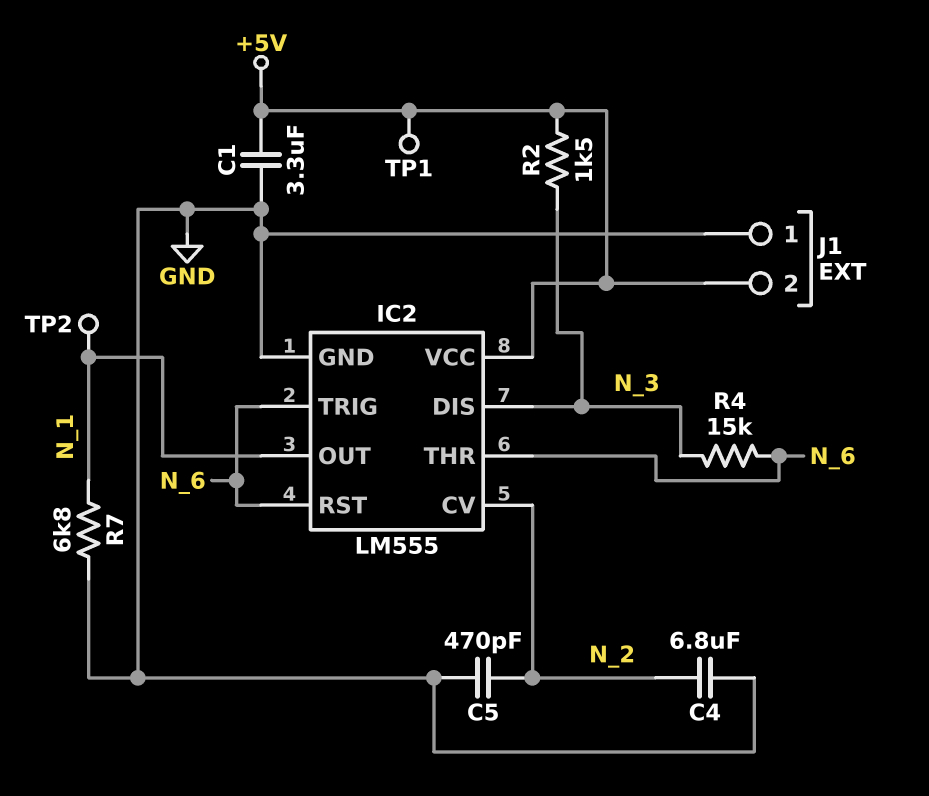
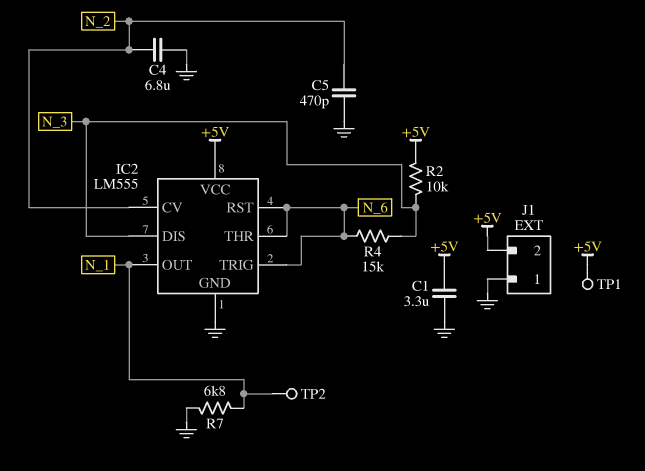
R2: 1.5k (+5V, N_3) -> 10k (+5V, N_3)

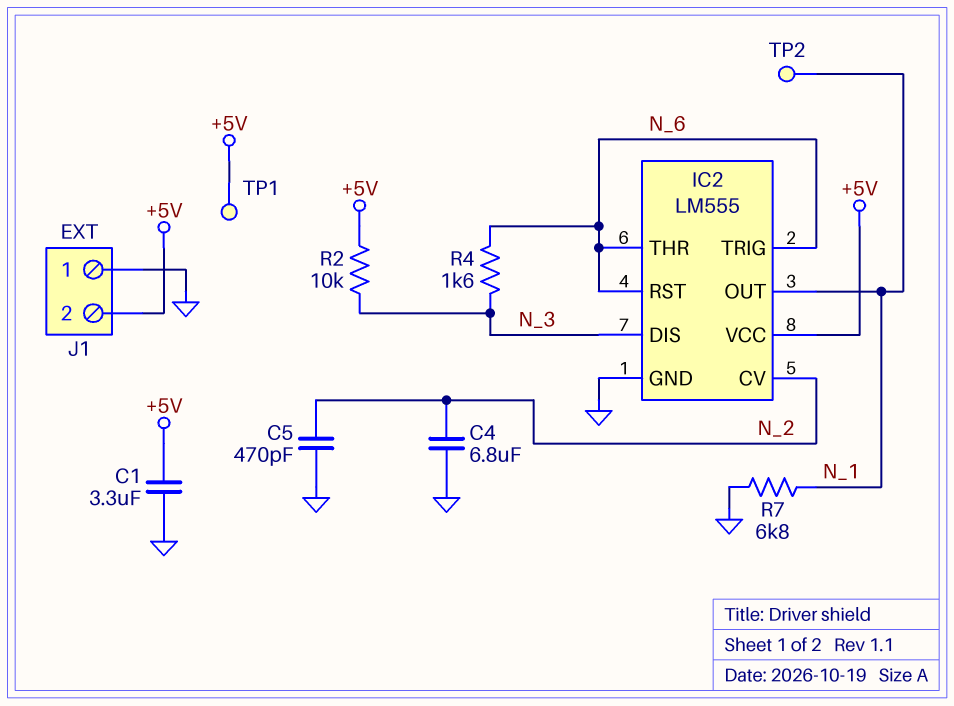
R4: 15k (N_3, N_6) -> 1.6k (N_3, N_6)

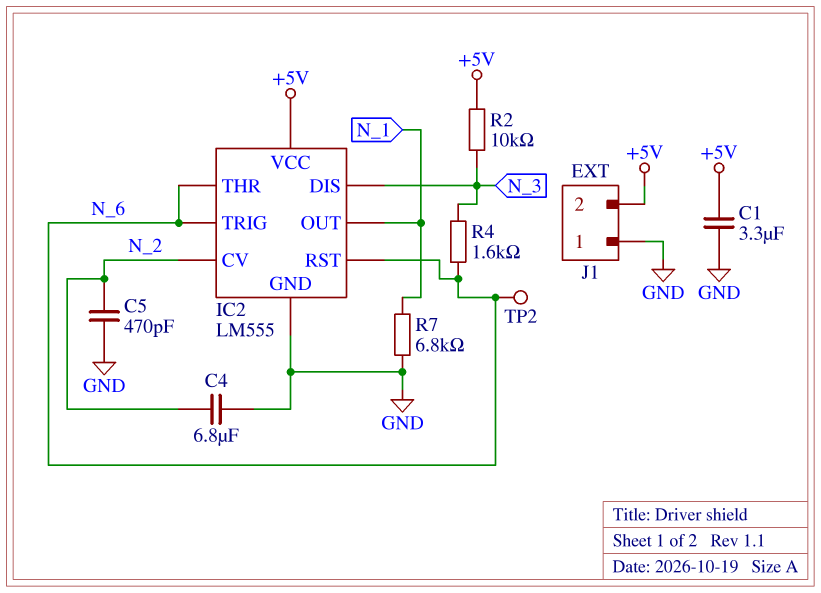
TP1: test point (+5V) -> none
TP2: test point (N_1) -> test point (N_6)

